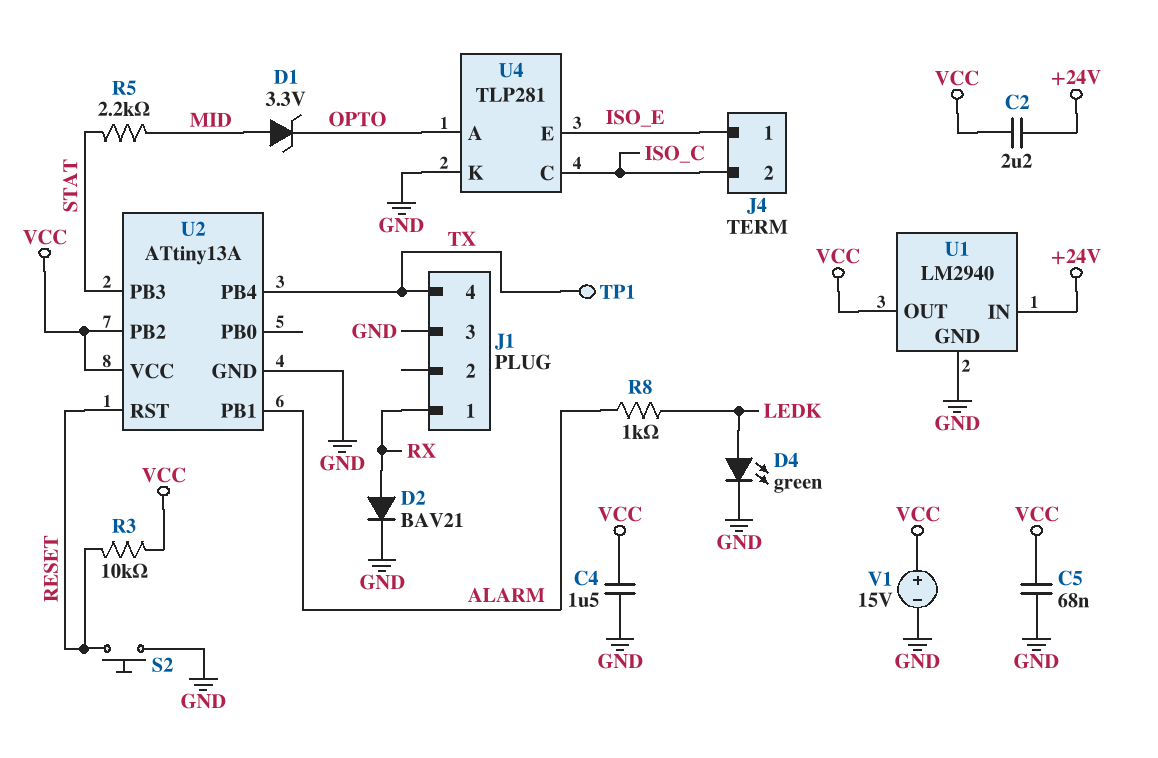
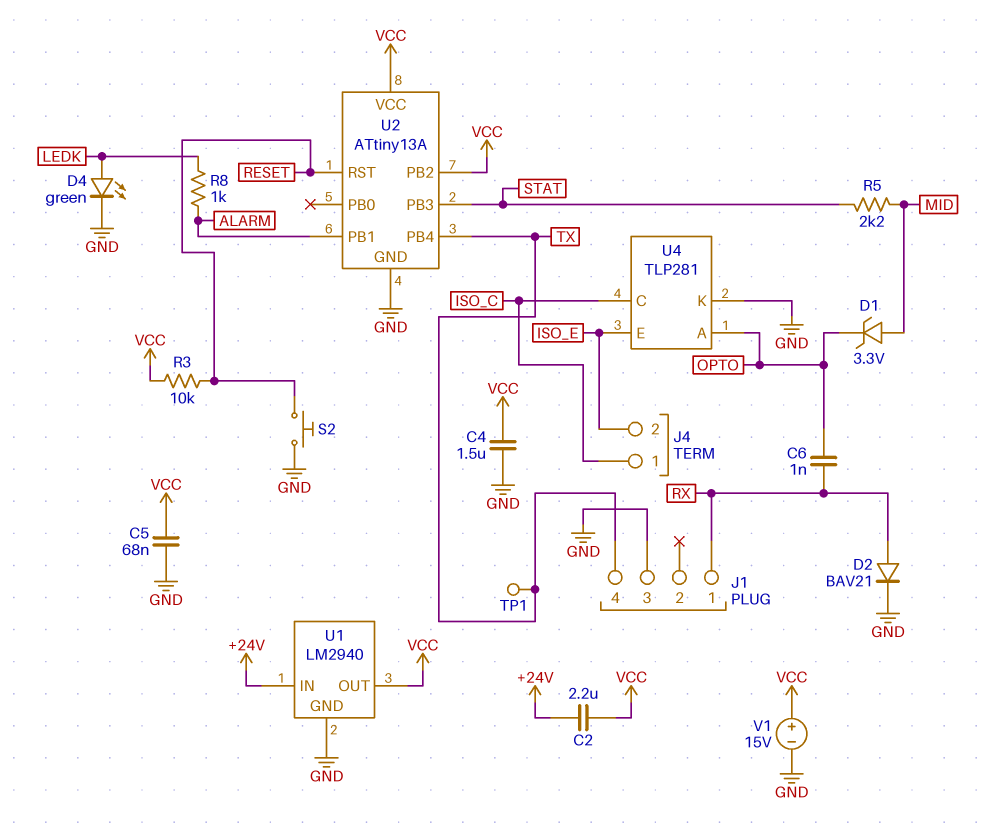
C6: none -> 1nF (OPTO, RX)
J4 pin 1: ISO_E -> ISO_C
J4 pin 2: ISO_C -> ISO_E

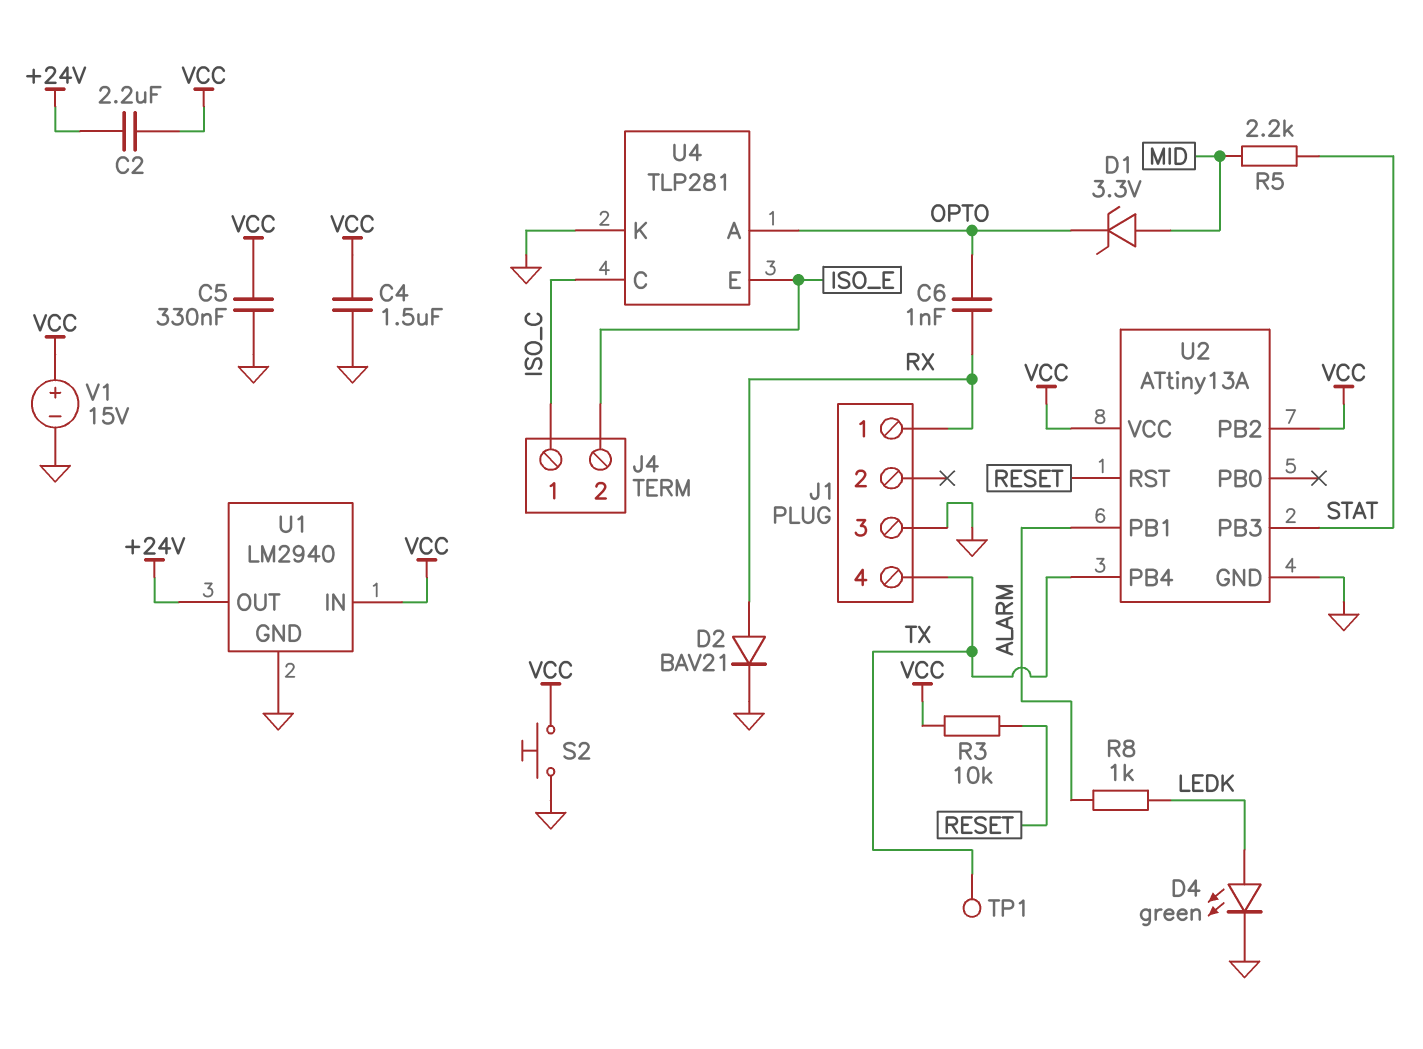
C5: 68nF (GND, VCC) -> 330nF (GND, VCC)
S2: button (GND, RESET) -> button (GND, VCC)
U1 pin IN: +24V -> VCC
U1 pin OUT: VCC -> +24V

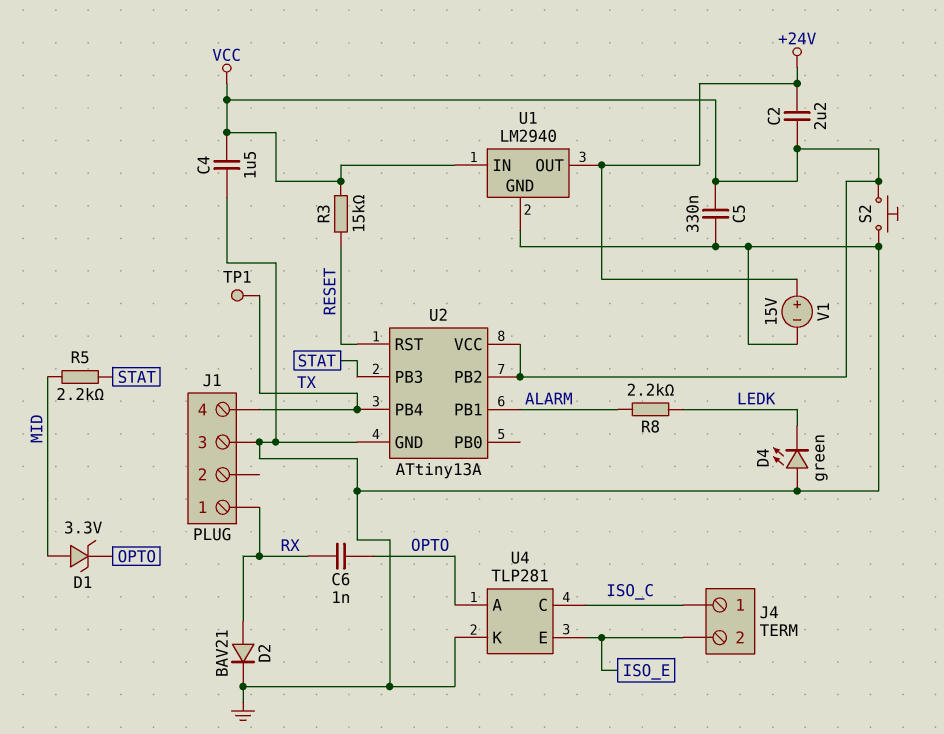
D4: LED green (A LEDK, K GND) -> LED green (A GND, K LEDK)
R3: 10k (RESET, VCC) -> 15k (RESET, VCC)
R8: 1k (ALARM, LEDK) -> 2.2k (ALARM, LEDK)
V1: 15V (plus VCC, minus GND) -> 15V (plus +24V, minus GND)

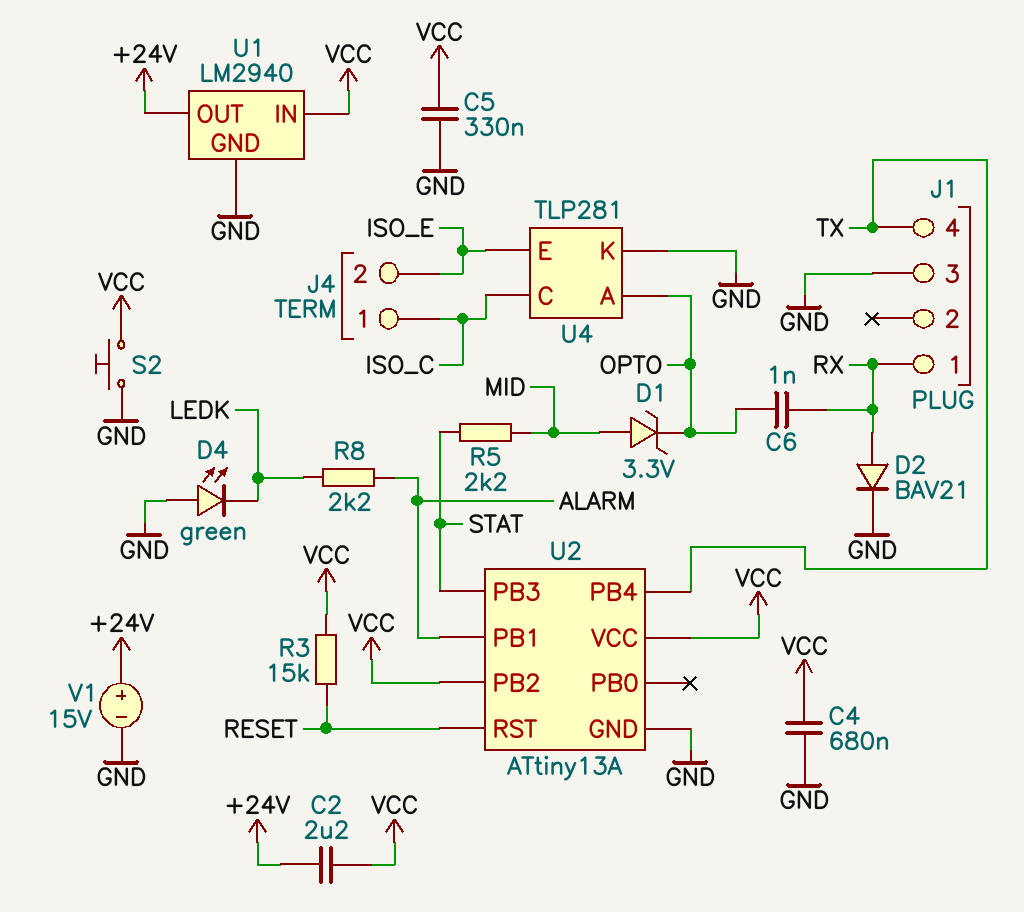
C4: 1.5uF (GND, VCC) -> 680nF (GND, VCC)
TP1: test point (TX) -> none

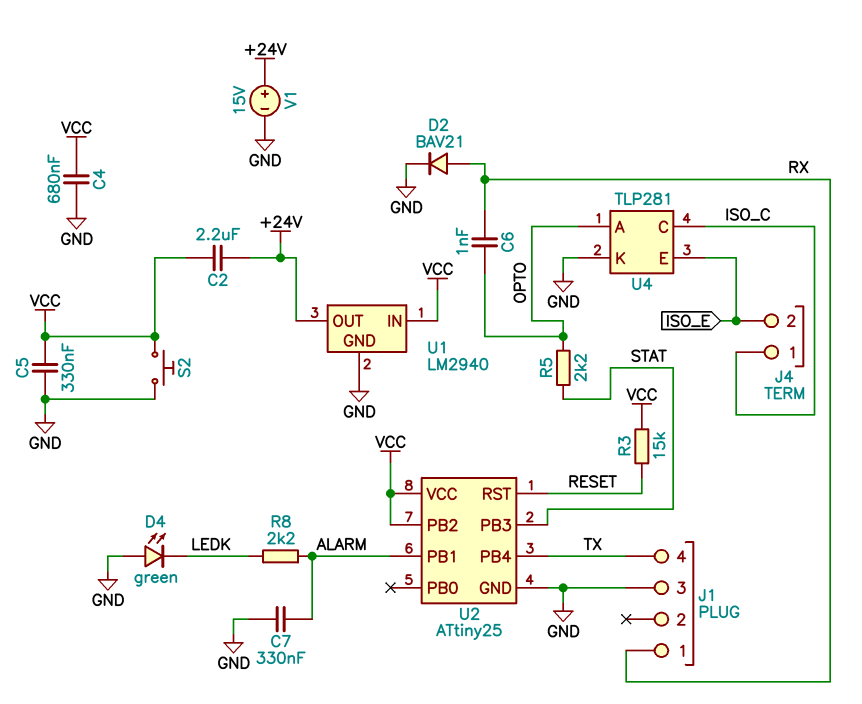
C7: none -> 330nF (ALARM, GND)
D1: zener 3.3V (A MID, K OPTO) -> none
R5: 2.2k (MID, STAT) -> 2.2k (OPTO, STAT)
U2: ATtiny13A -> ATtiny25

